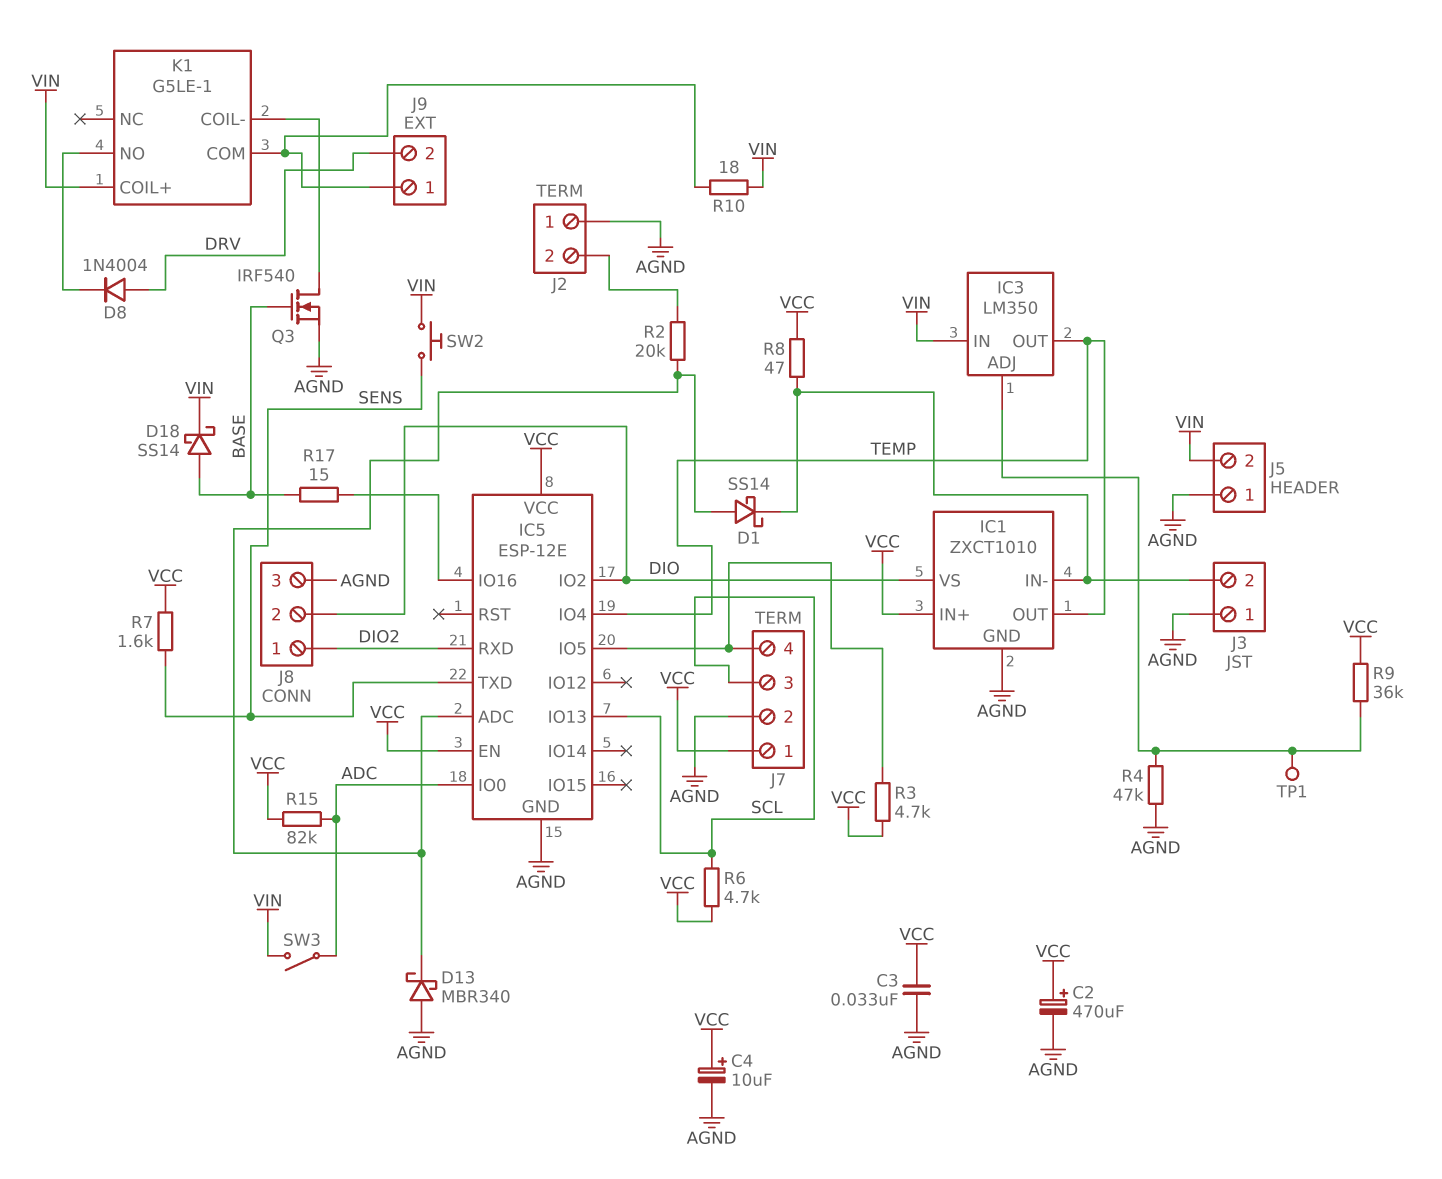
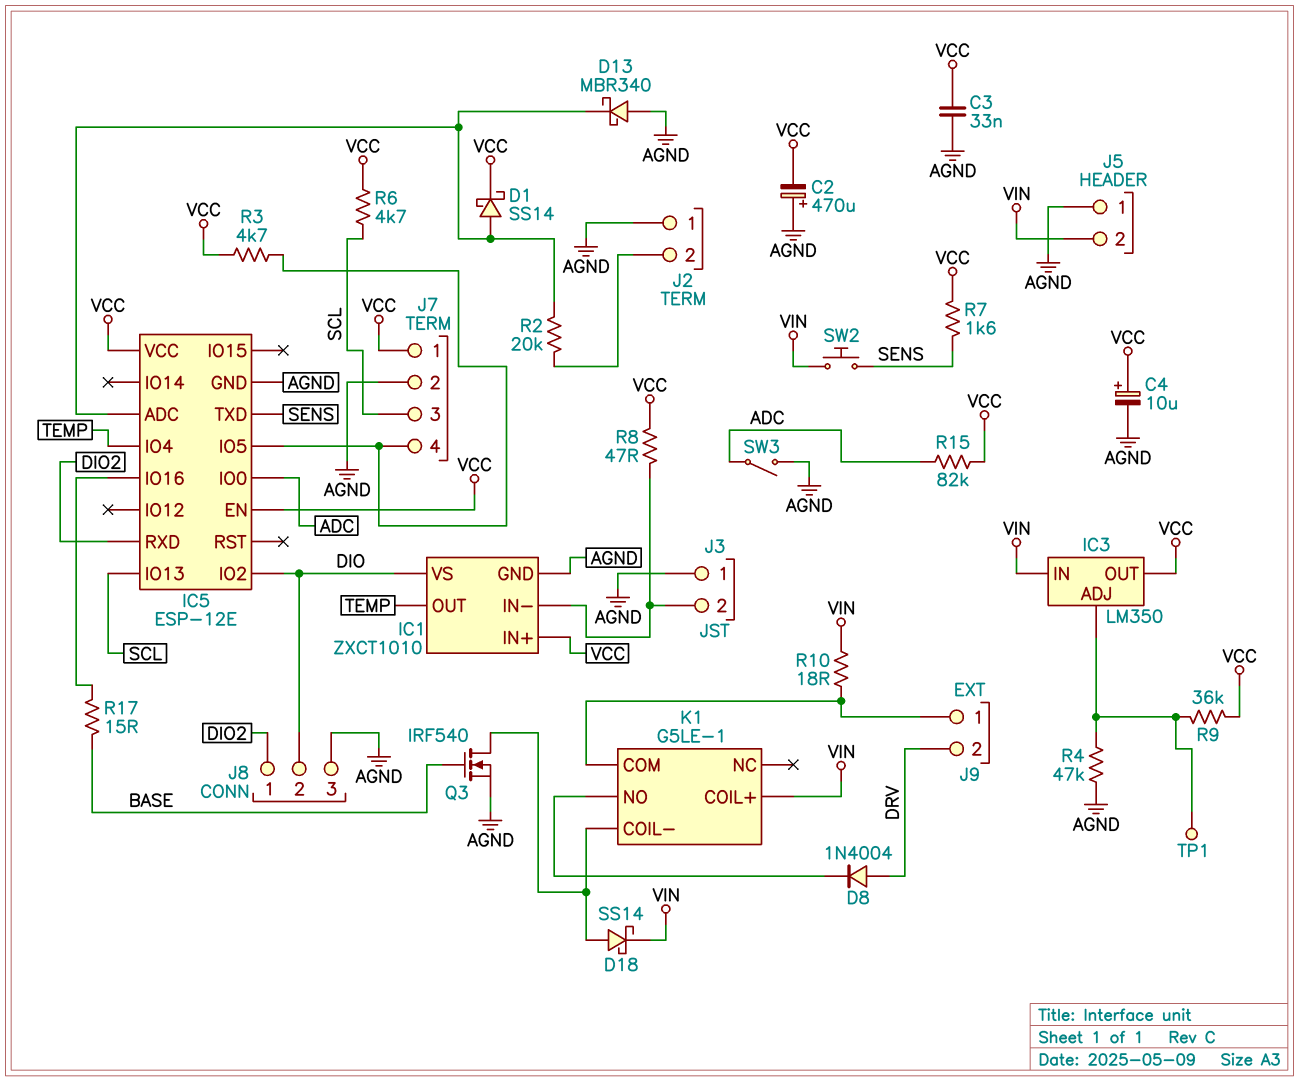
C2: 470uF (plus VCC, minus AGND) -> 470uF (plus AGND, minus VCC)
D1: schottky SS14 (A IC5/ADC, K IC1/IN-) -> schottky SS14 (A IC5/ADC, K VCC)
D18: schottky SS14 (A BASE, K VIN) -> schottky SS14 (A K1/COIL-, K VIN)
IC3 pin OUT: TEMP -> VCC
SW3: switch (ADC, VIN) -> switch (ADC, AGND)

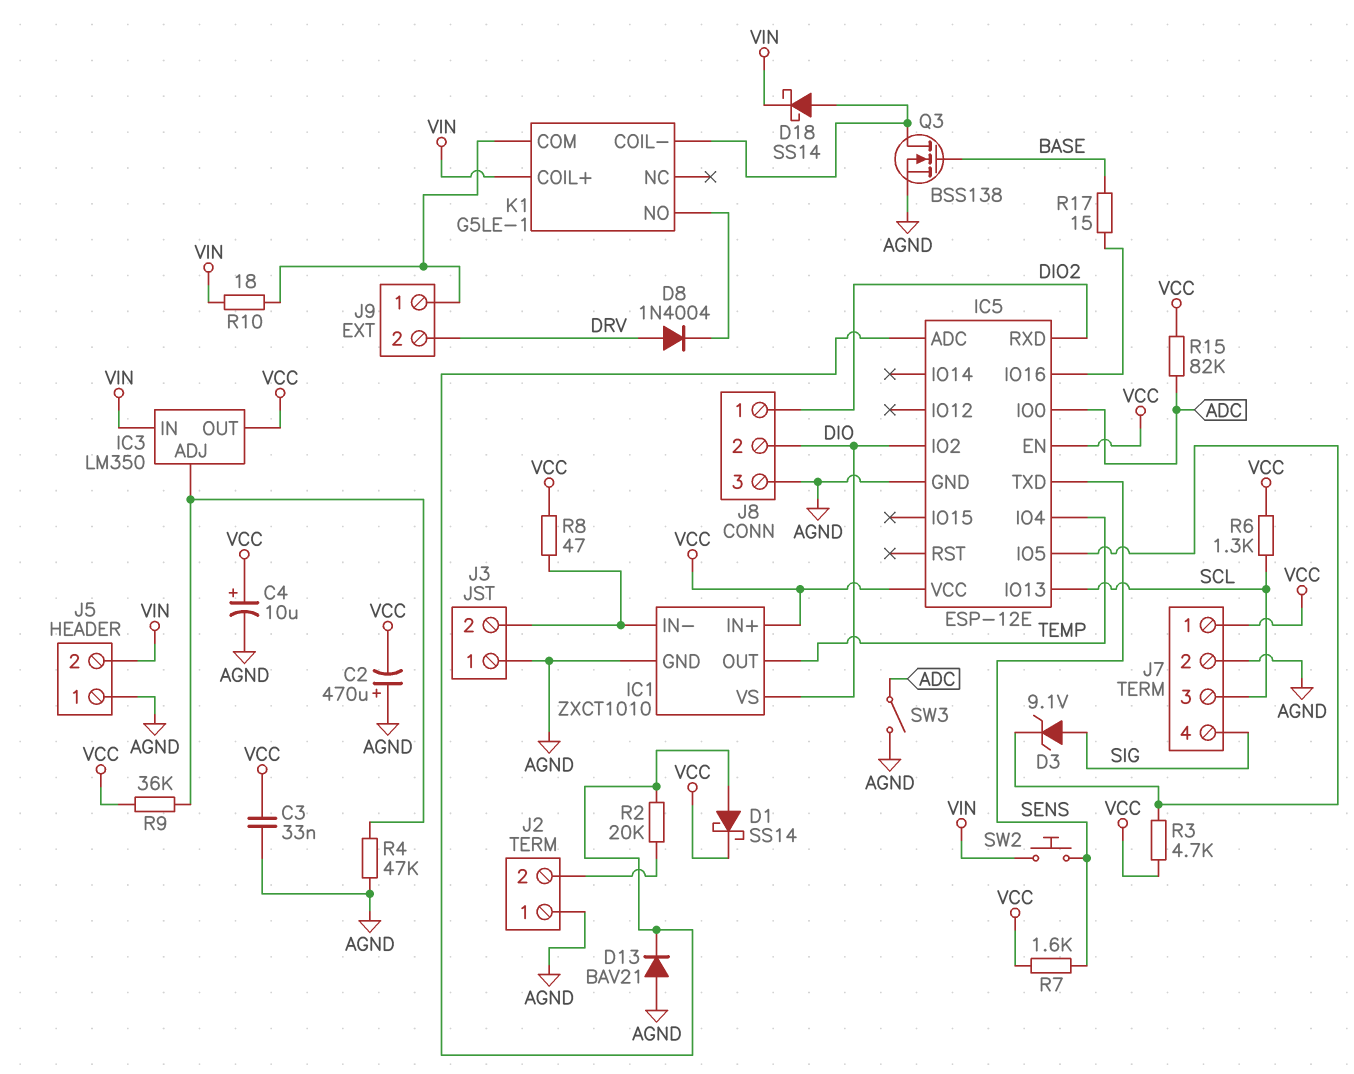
D3: none -> zener 9.1V (A SIG, K IC5/IO5)
D13: schottky MBR340 (A AGND, K IC5/ADC) -> diode BAV21 (A AGND, K IC5/ADC)
J7 pin 4: IC5/IO5 -> SIG
Q3: NMOS IRF540 (G BASE, D K1/COIL-, S AGND) -> NMOS BSS138 (G BASE, D K1/COIL-, S AGND)
R6: 4.7k (SCL, VCC) -> 1.3k (SCL, VCC)
TP1: test point (IC3/ADJ) -> none

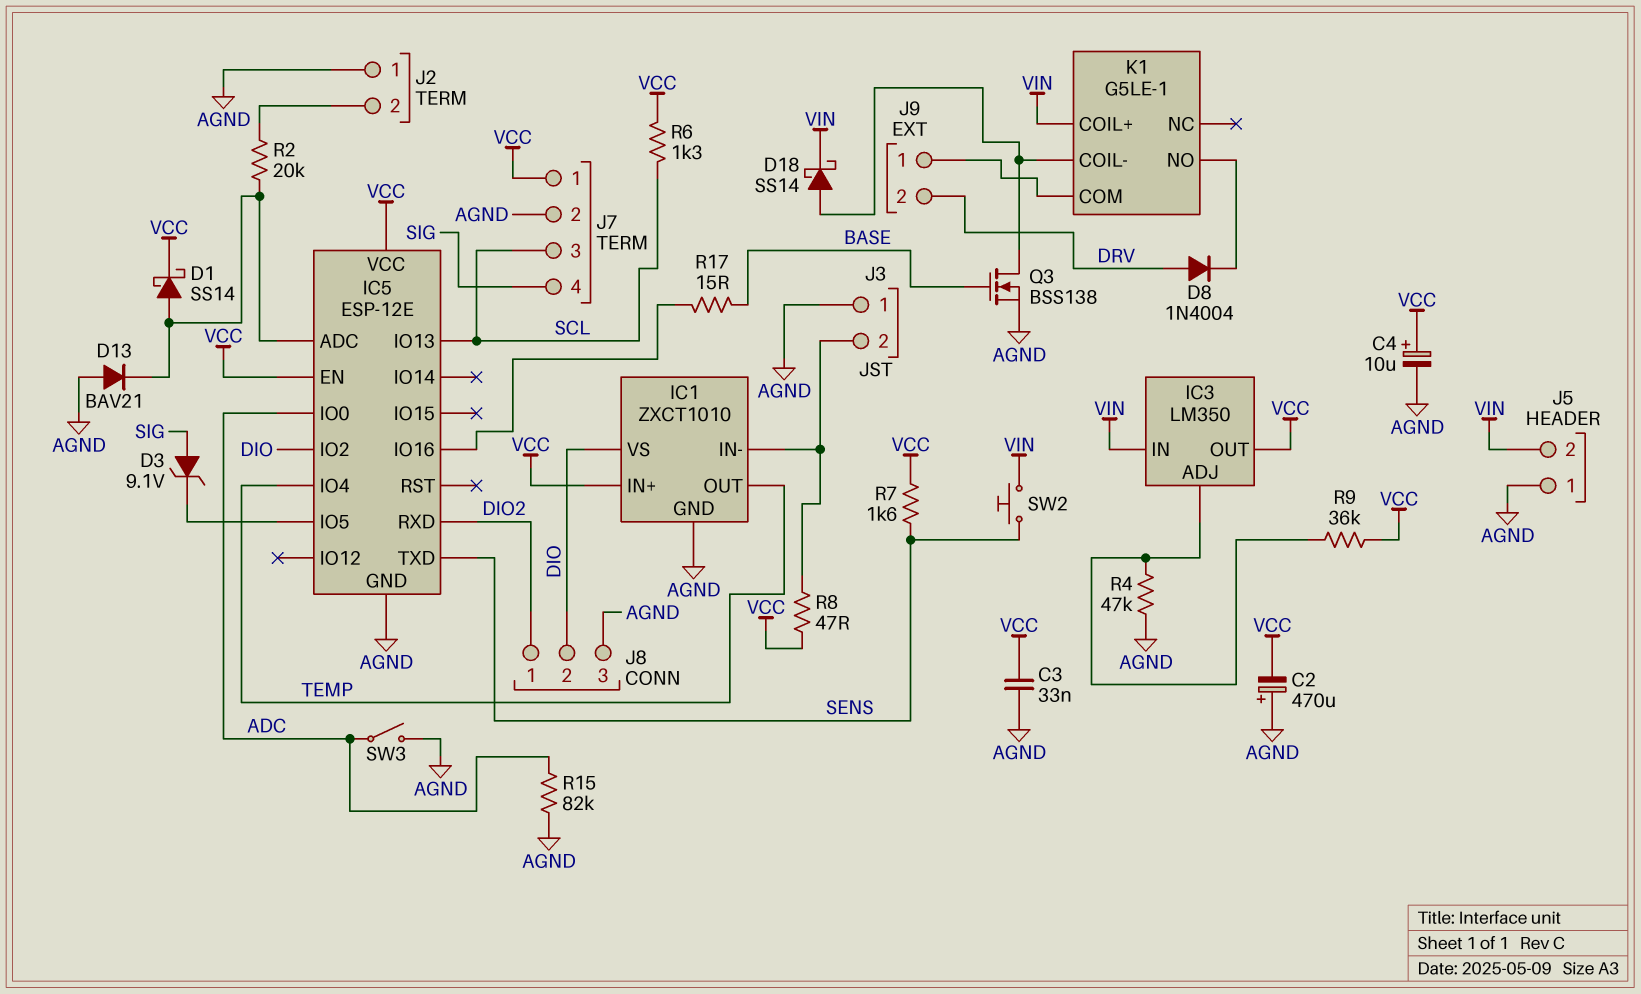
R3: 4.7k (IC5/IO5, VCC) -> none
R10: 18 (J9/1, VIN) -> none
R15: 82k (ADC, VCC) -> 82k (ADC, AGND)

